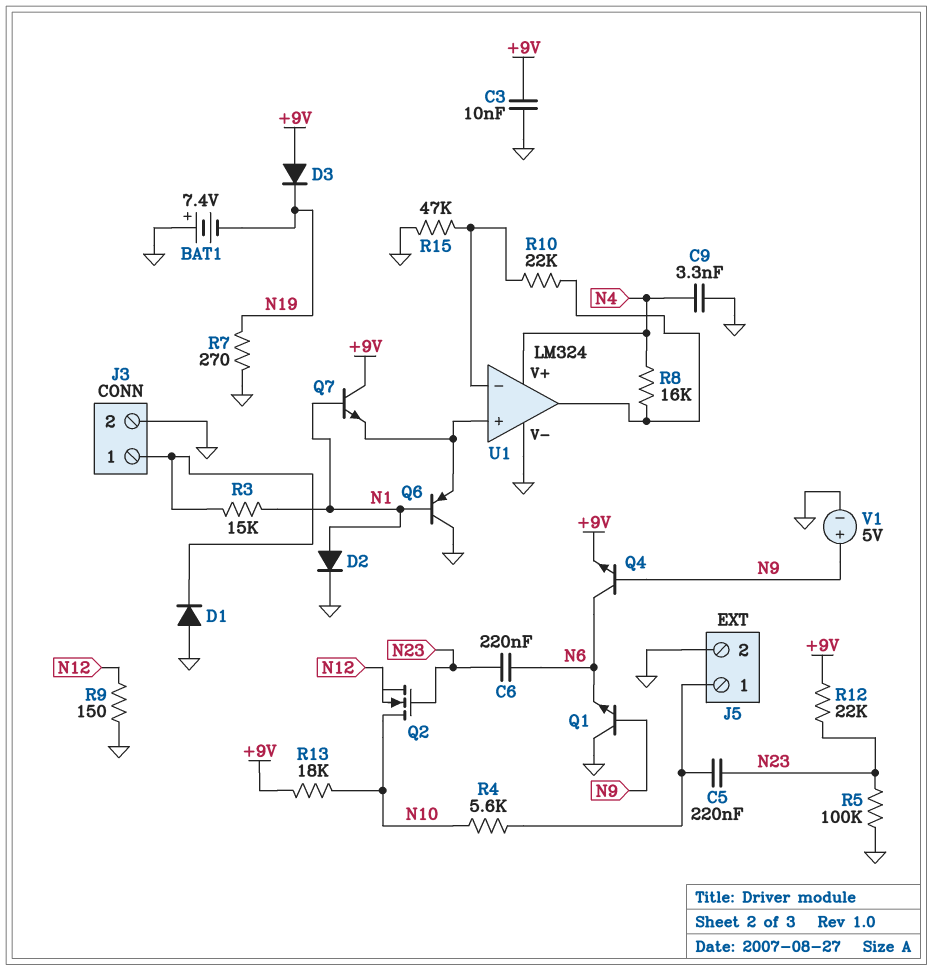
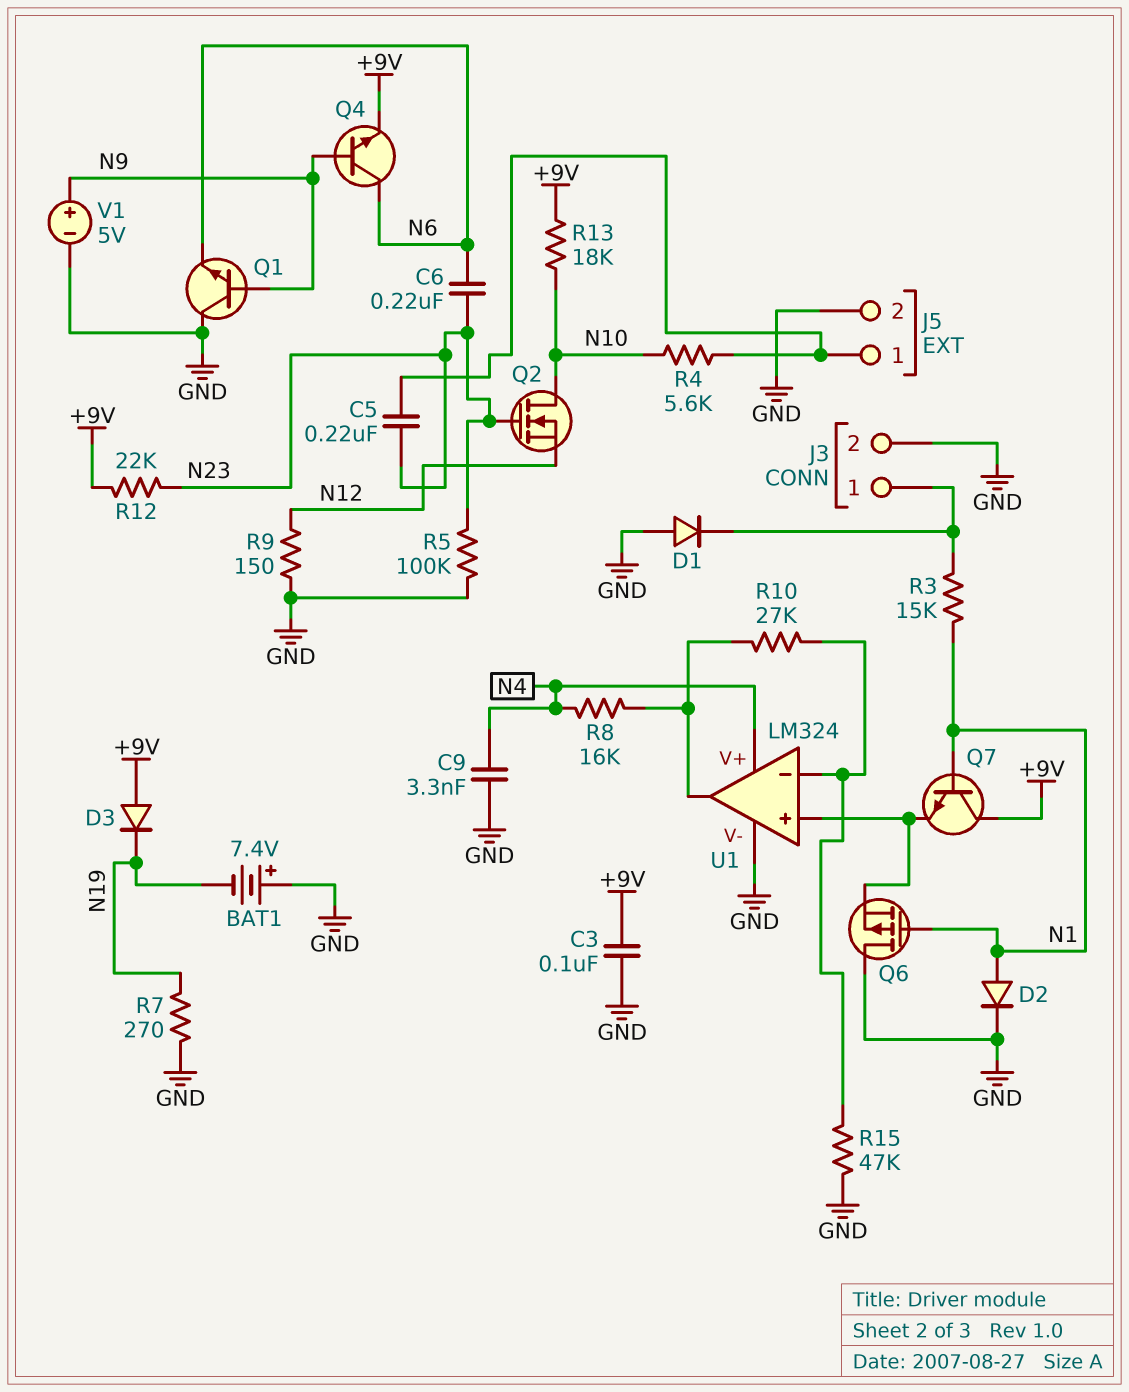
C3: 10nF (+9V, GND) -> 100nF (+9V, GND)
Q6: PNP (B N1, C GND, E U1/in+) -> PMOS (G N1, D GND, S U1/in+)
R10: 22k (U1/in-, U1/out) -> 27k (U1/in-, U1/out)

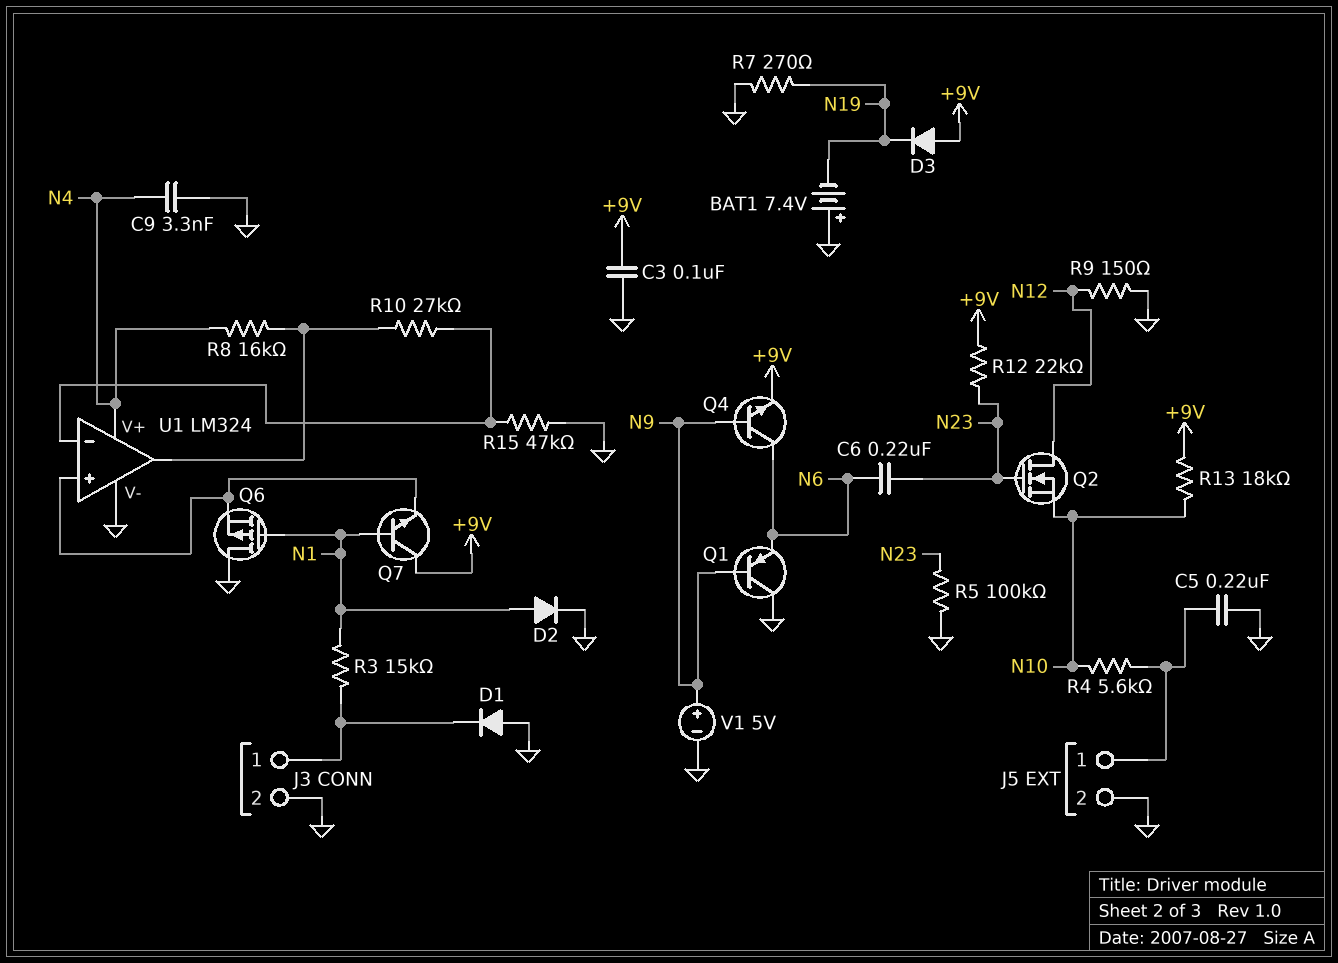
C5: 220nF (J5/1, N23) -> 220nF (GND, J5/1)
Q1: NPN (B N9, C GND, E N6) -> PNP (B N9, C GND, E N6)
Q2: NMOS (G N23, D N10, S N12) -> NMOS (G N23, D N12, S N10)

